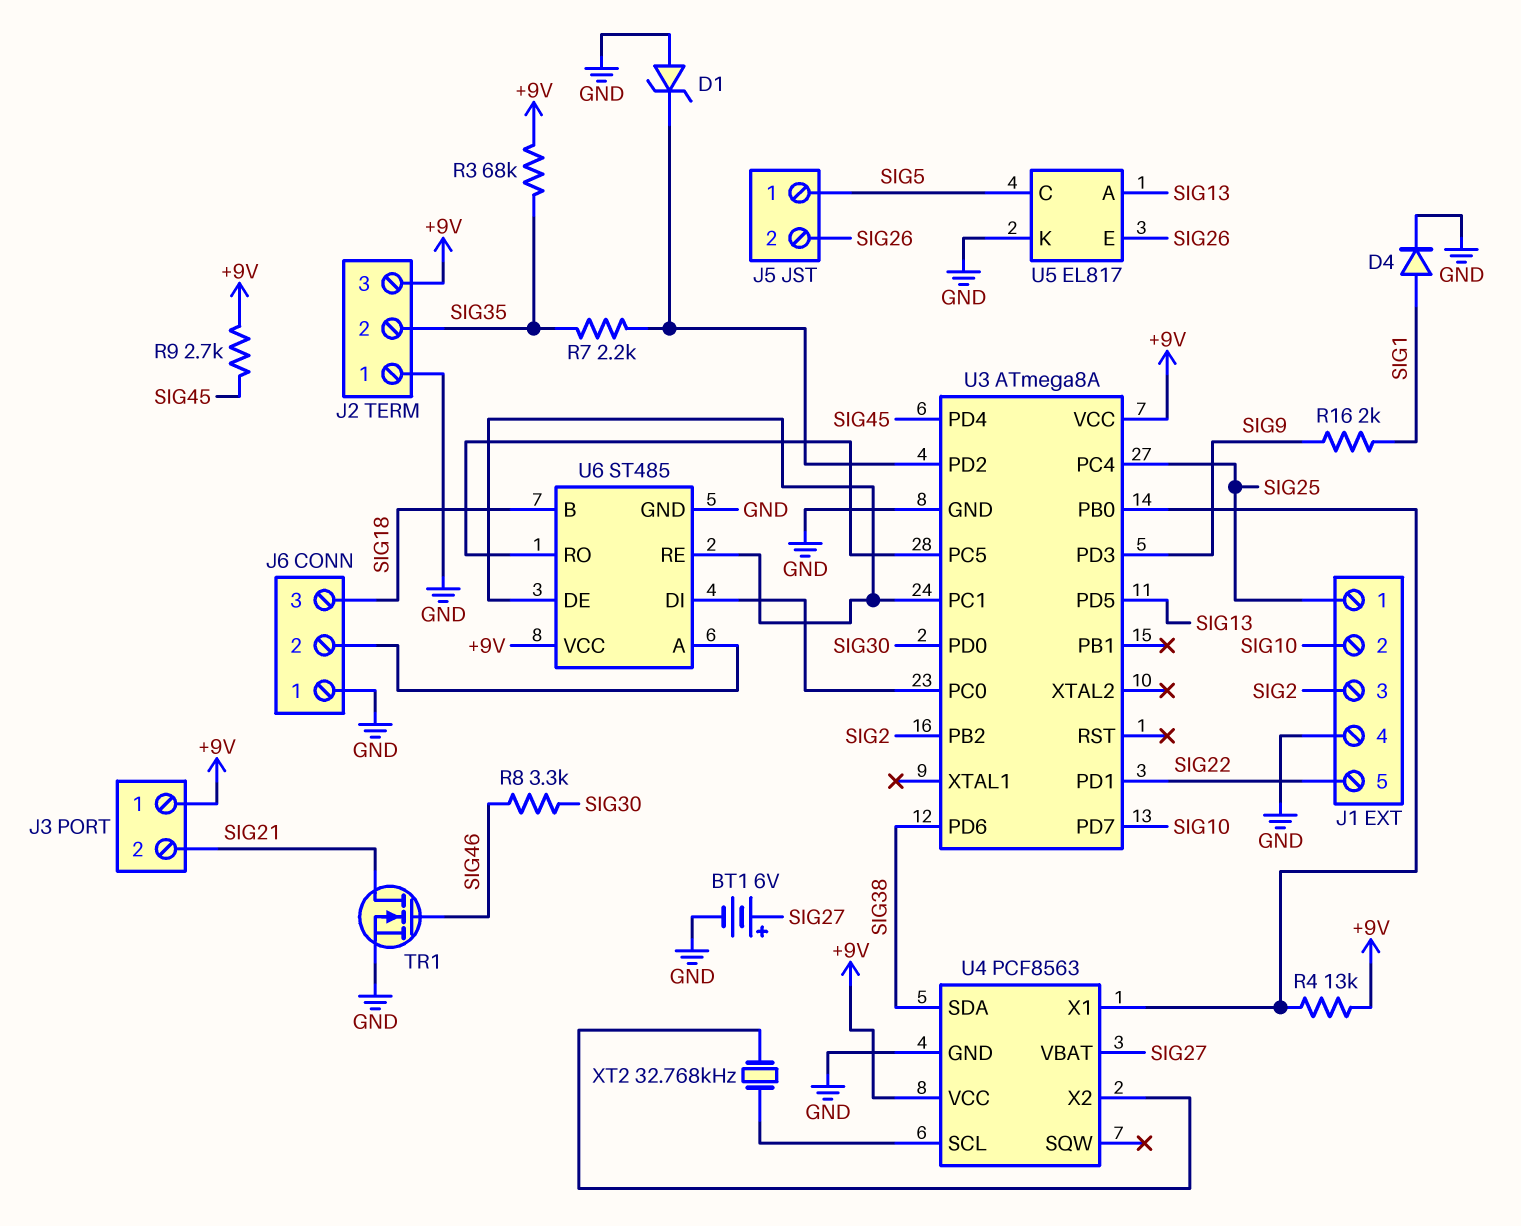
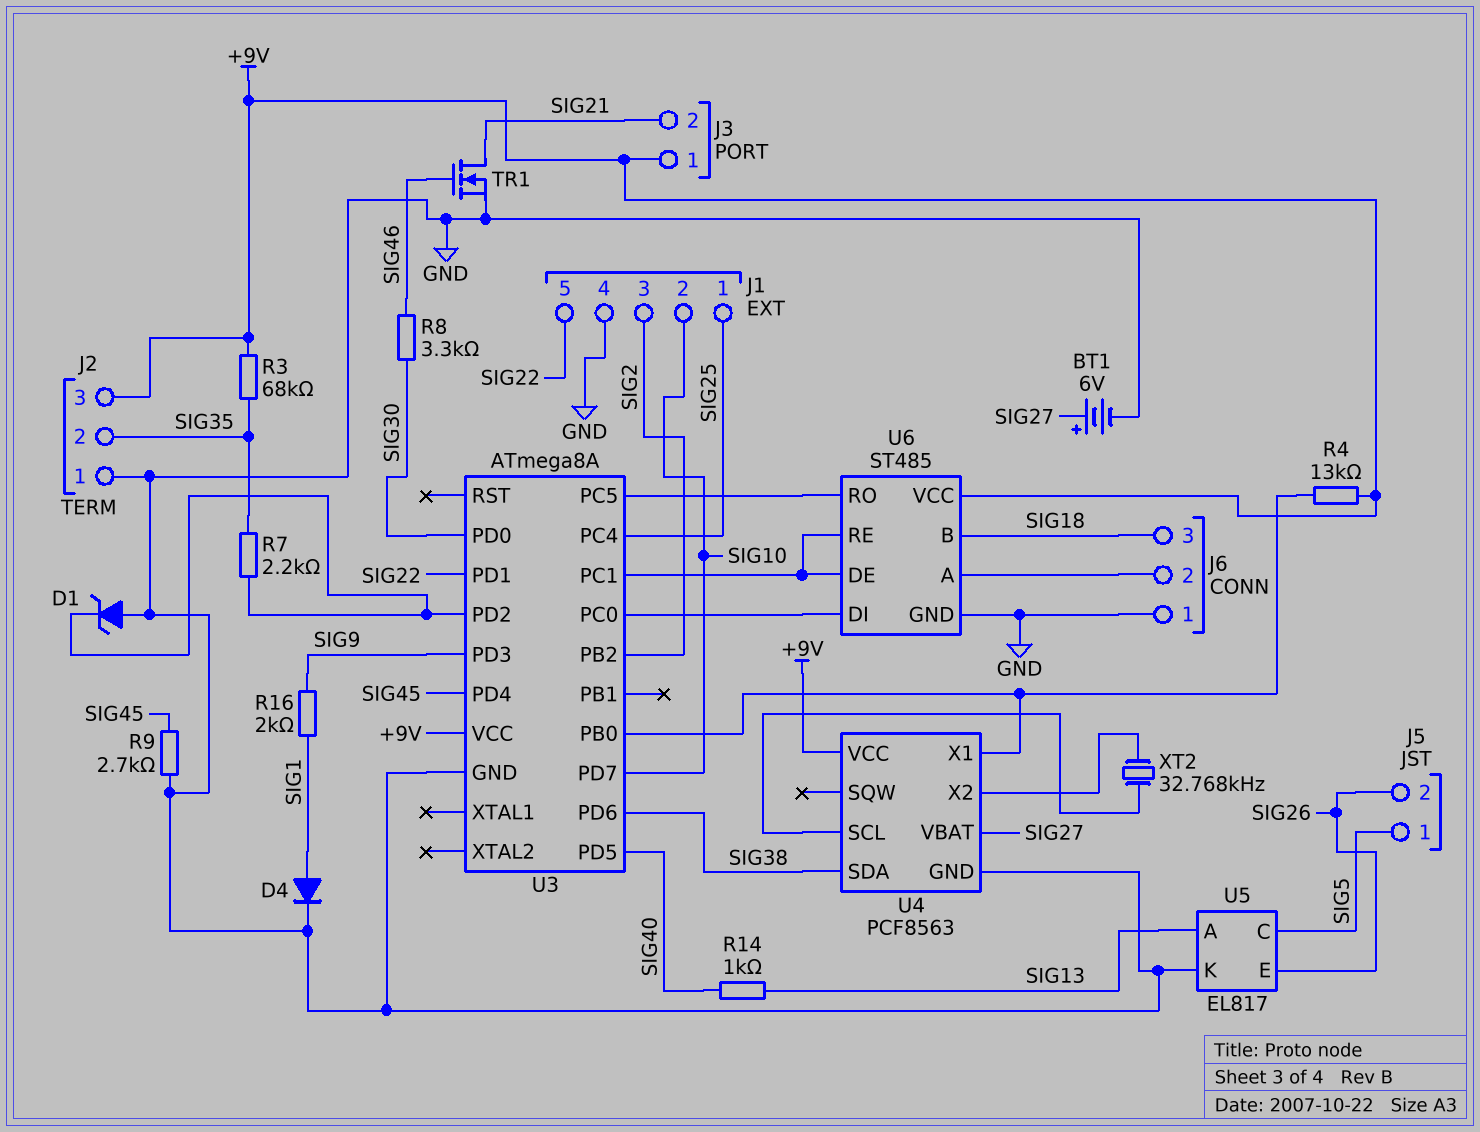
R9: 2.7k (+9V, SIG45) -> 2.7k (GND, SIG45)
R14: none -> 1k (SIG13, SIG40)
U3 pin PD5: SIG13 -> SIG40

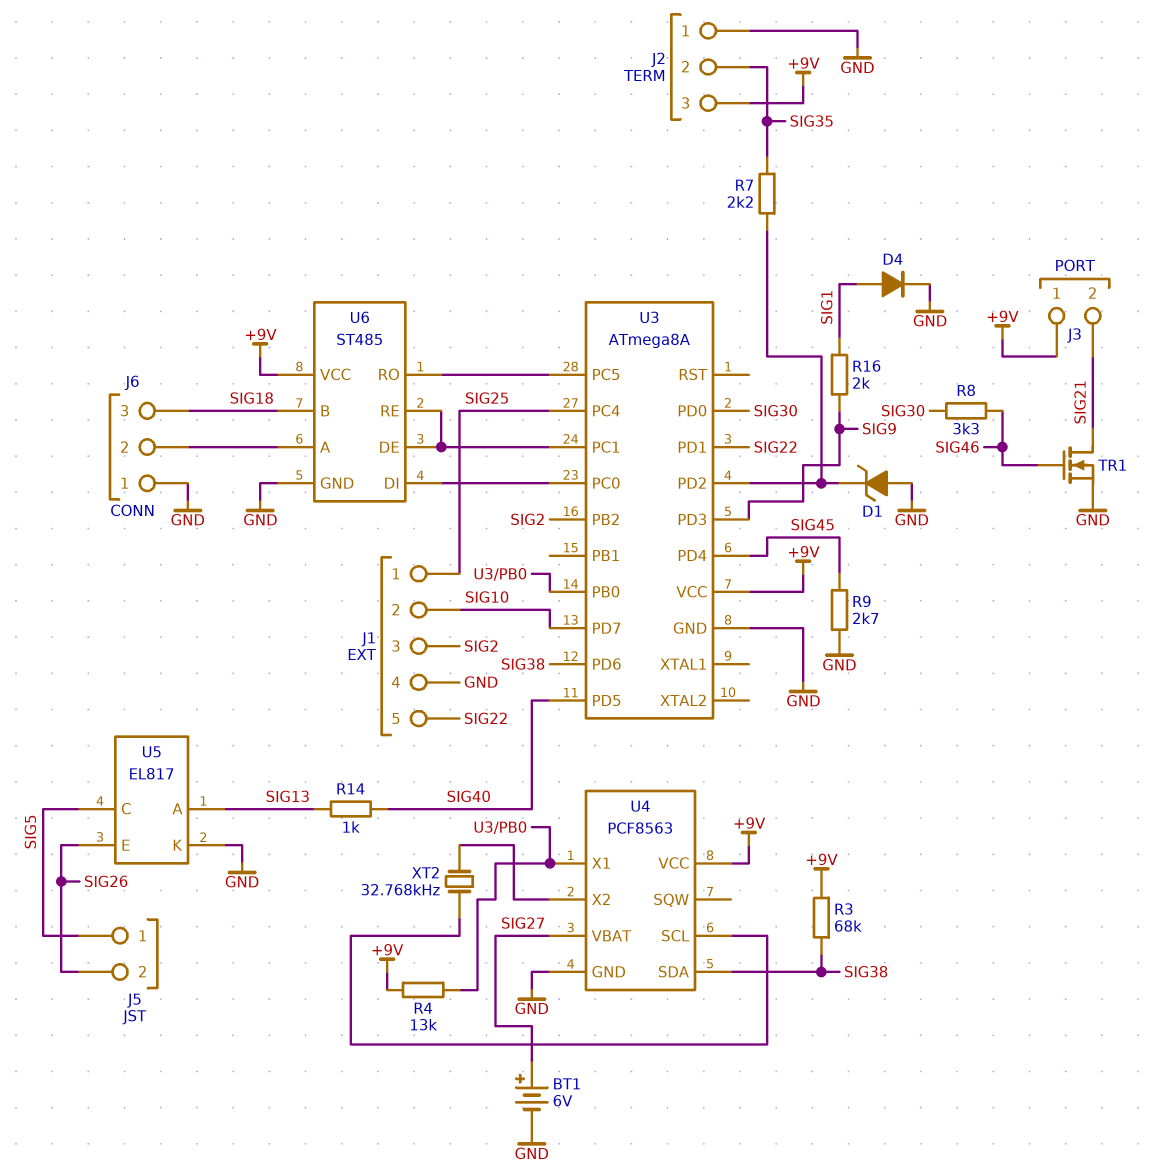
R3: 68k (+9V, SIG35) -> 68k (+9V, SIG38)

